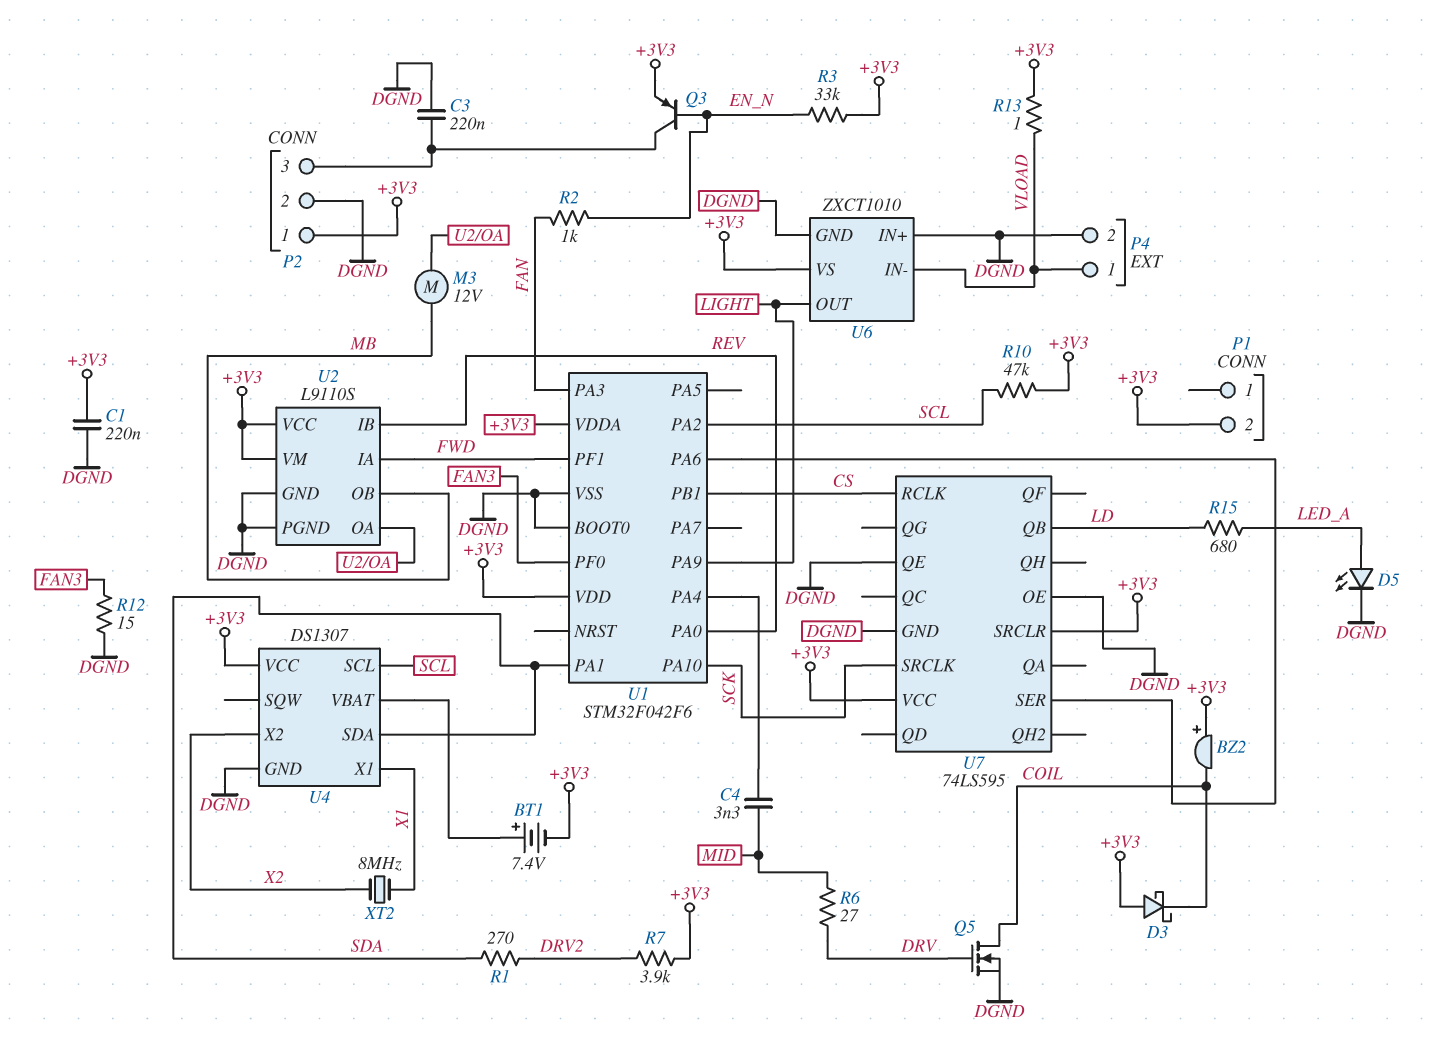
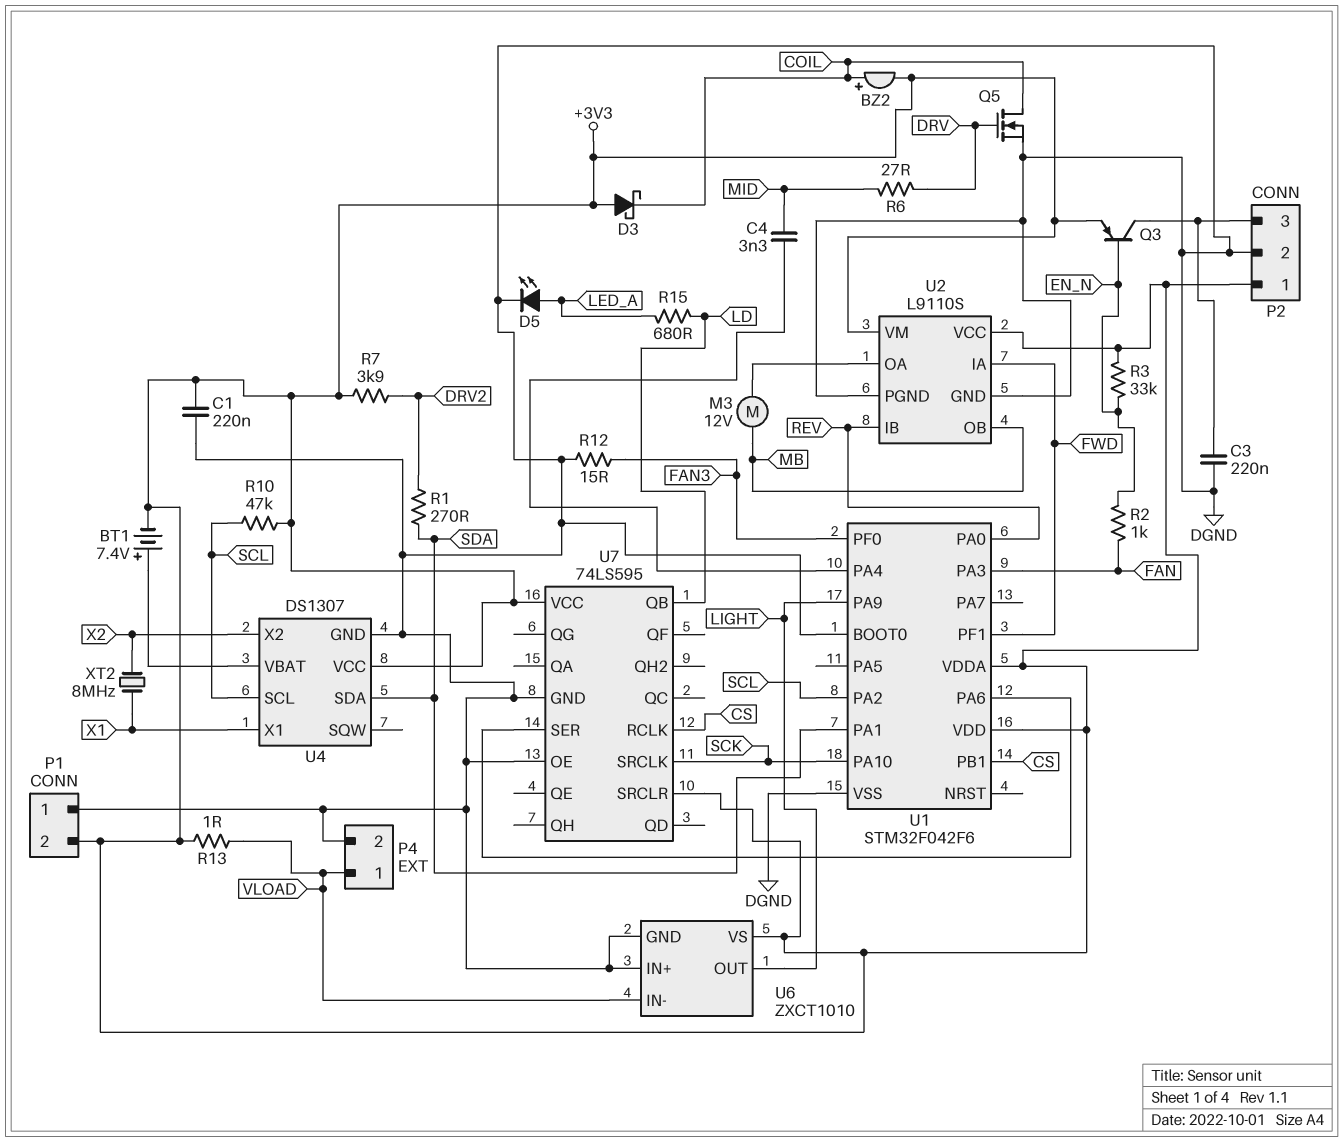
BZ2: buzzer (plus +3V3, minus COIL) -> buzzer (plus COIL, minus +3V3)
P1 pin 1: none -> DGND
U7 pin QE: DGND -> none

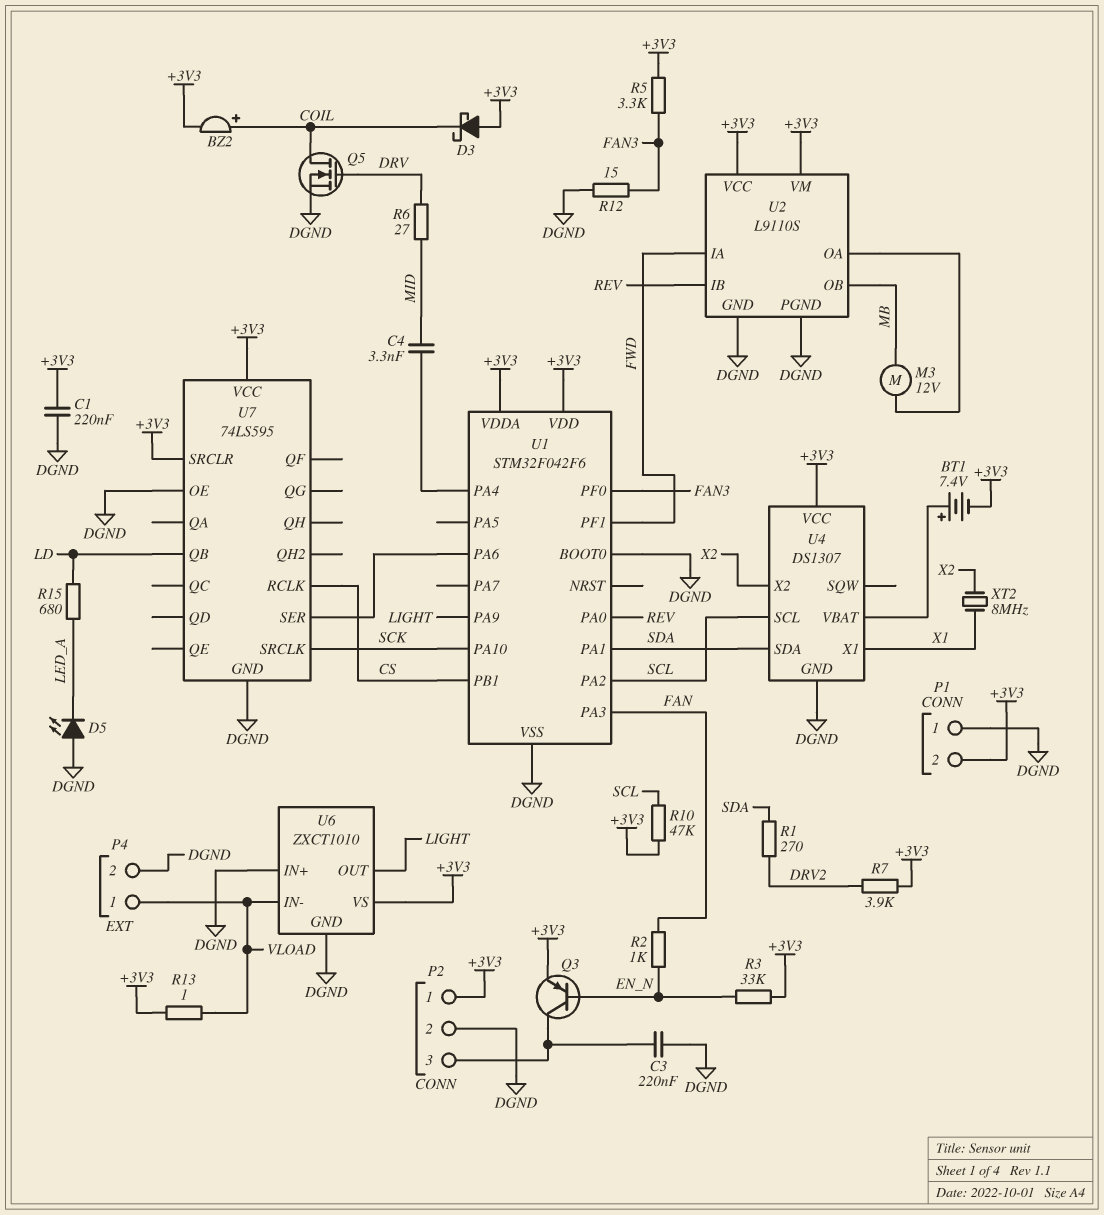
D5: LED (A LED_A, K DGND) -> LED (A DGND, K LED_A)
R5: none -> 3.3k (+3V3, FAN3)

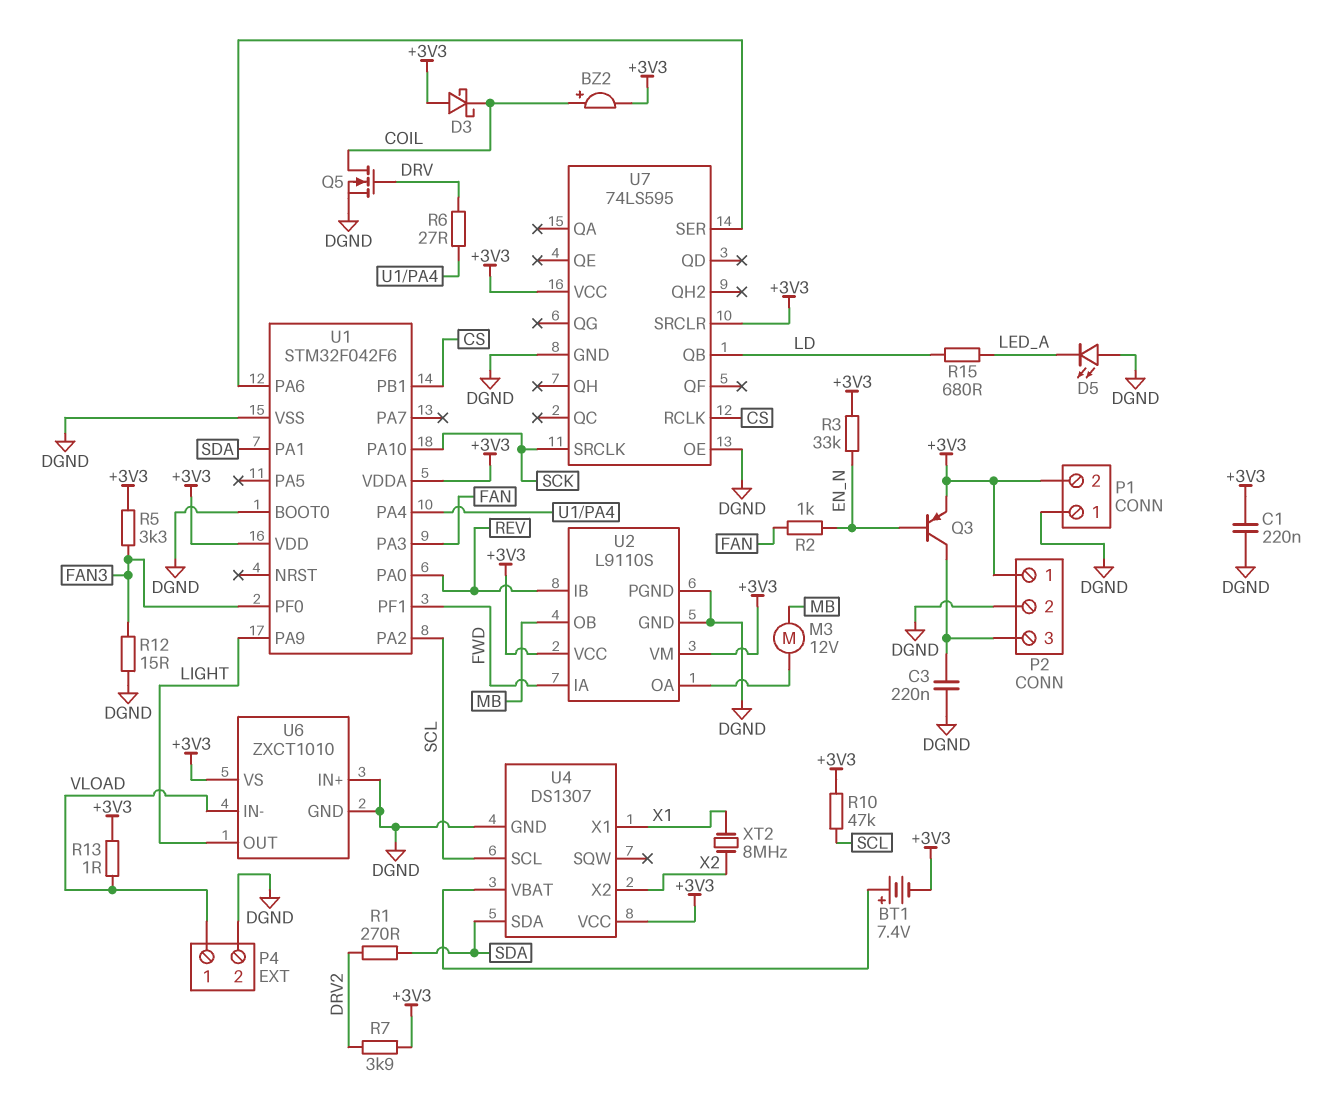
C4: 3.3nF (MID, U1/PA4) -> none
R6: 27 (DRV, MID) -> 27 (DRV, U1/PA4)

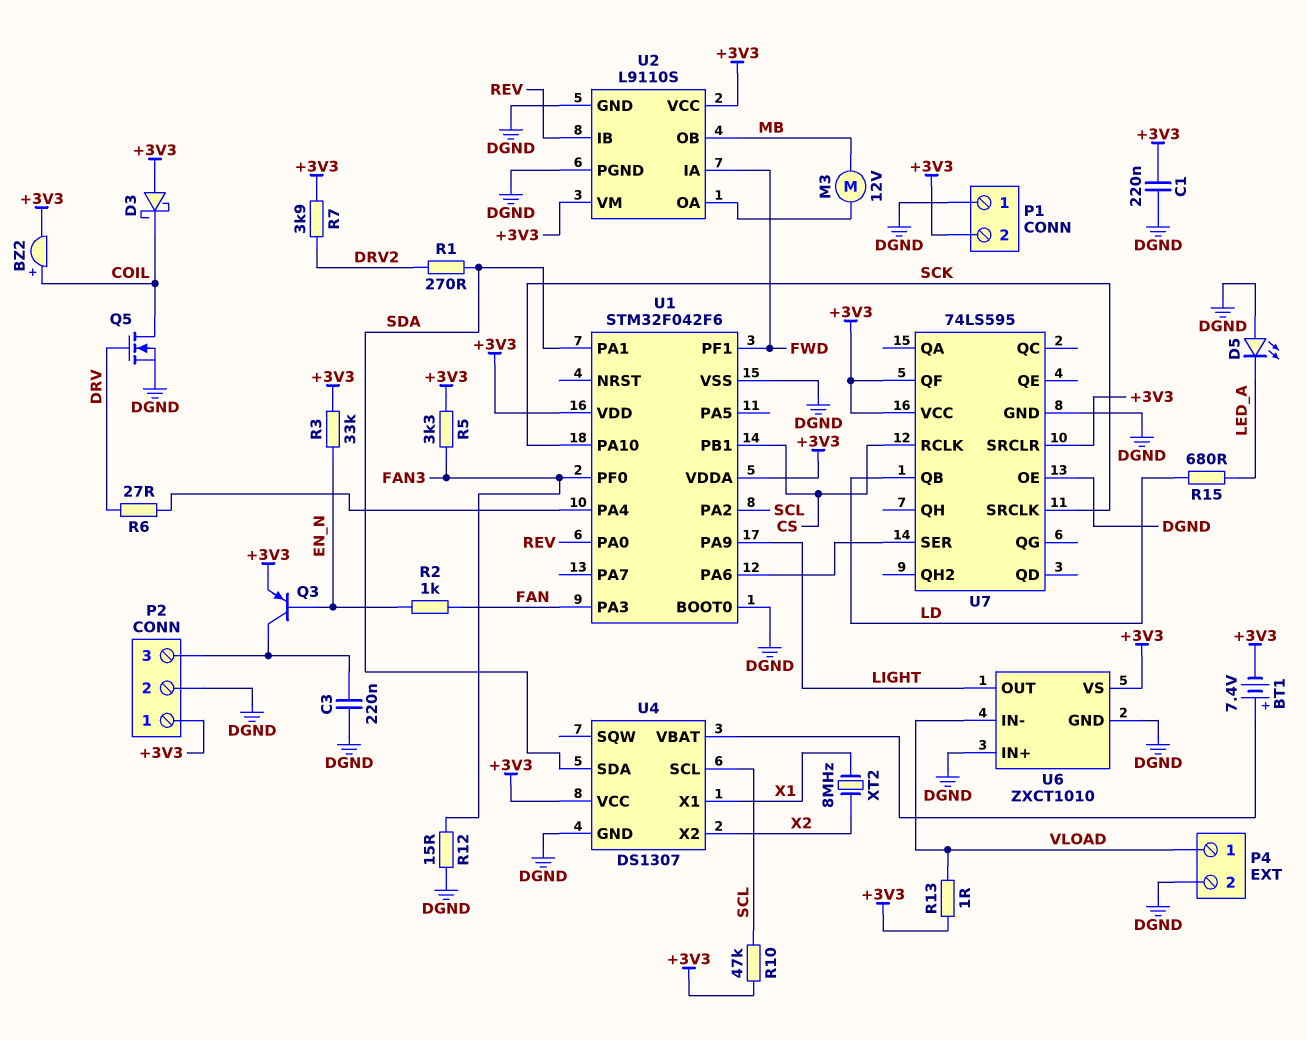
U7 pin QF: none -> +3V3

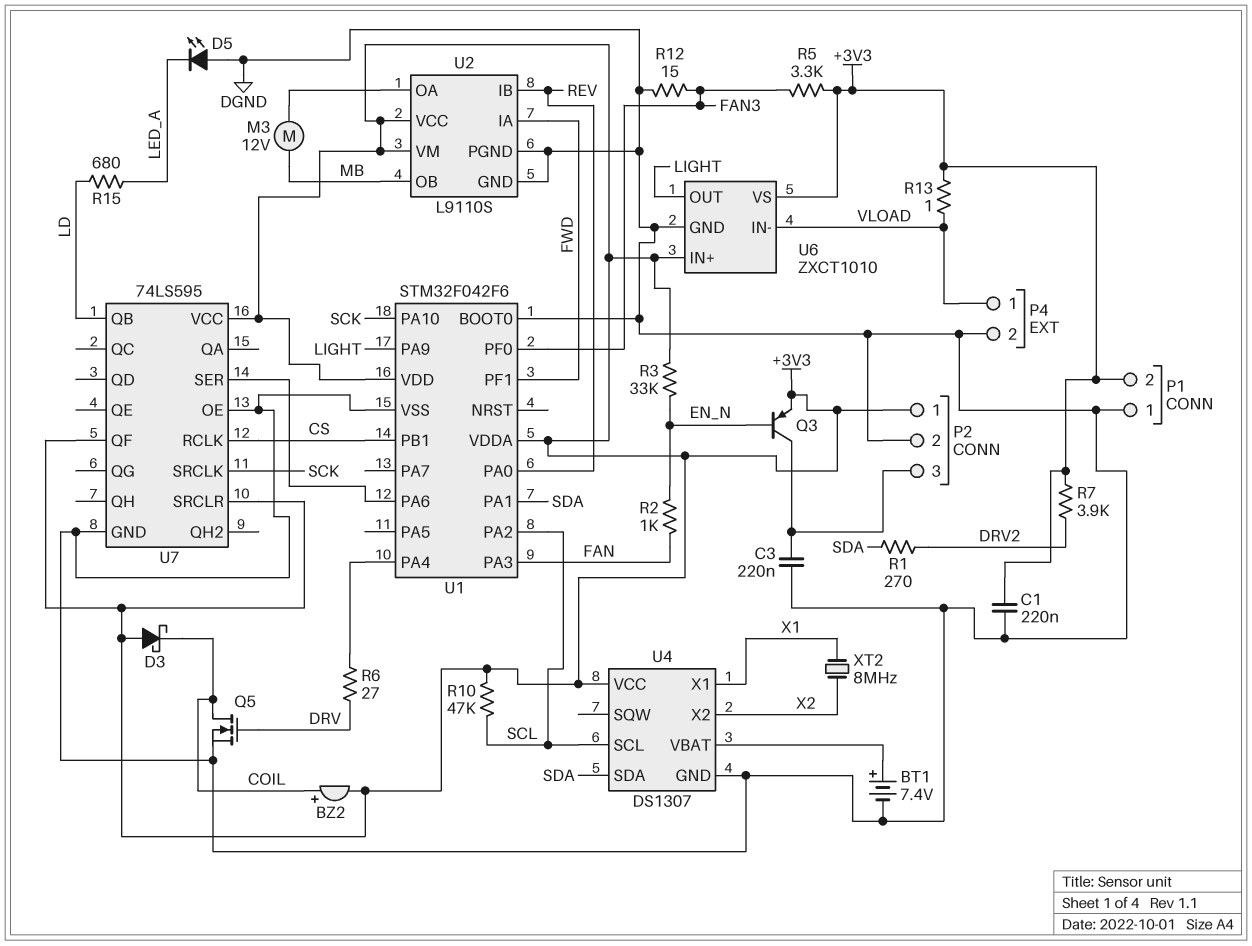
BT1: 7.4V (plus U4/VBAT, minus +3V3) -> 7.4V (plus U4/VBAT, minus DGND)
U6 pin IN+: DGND -> +3V3

